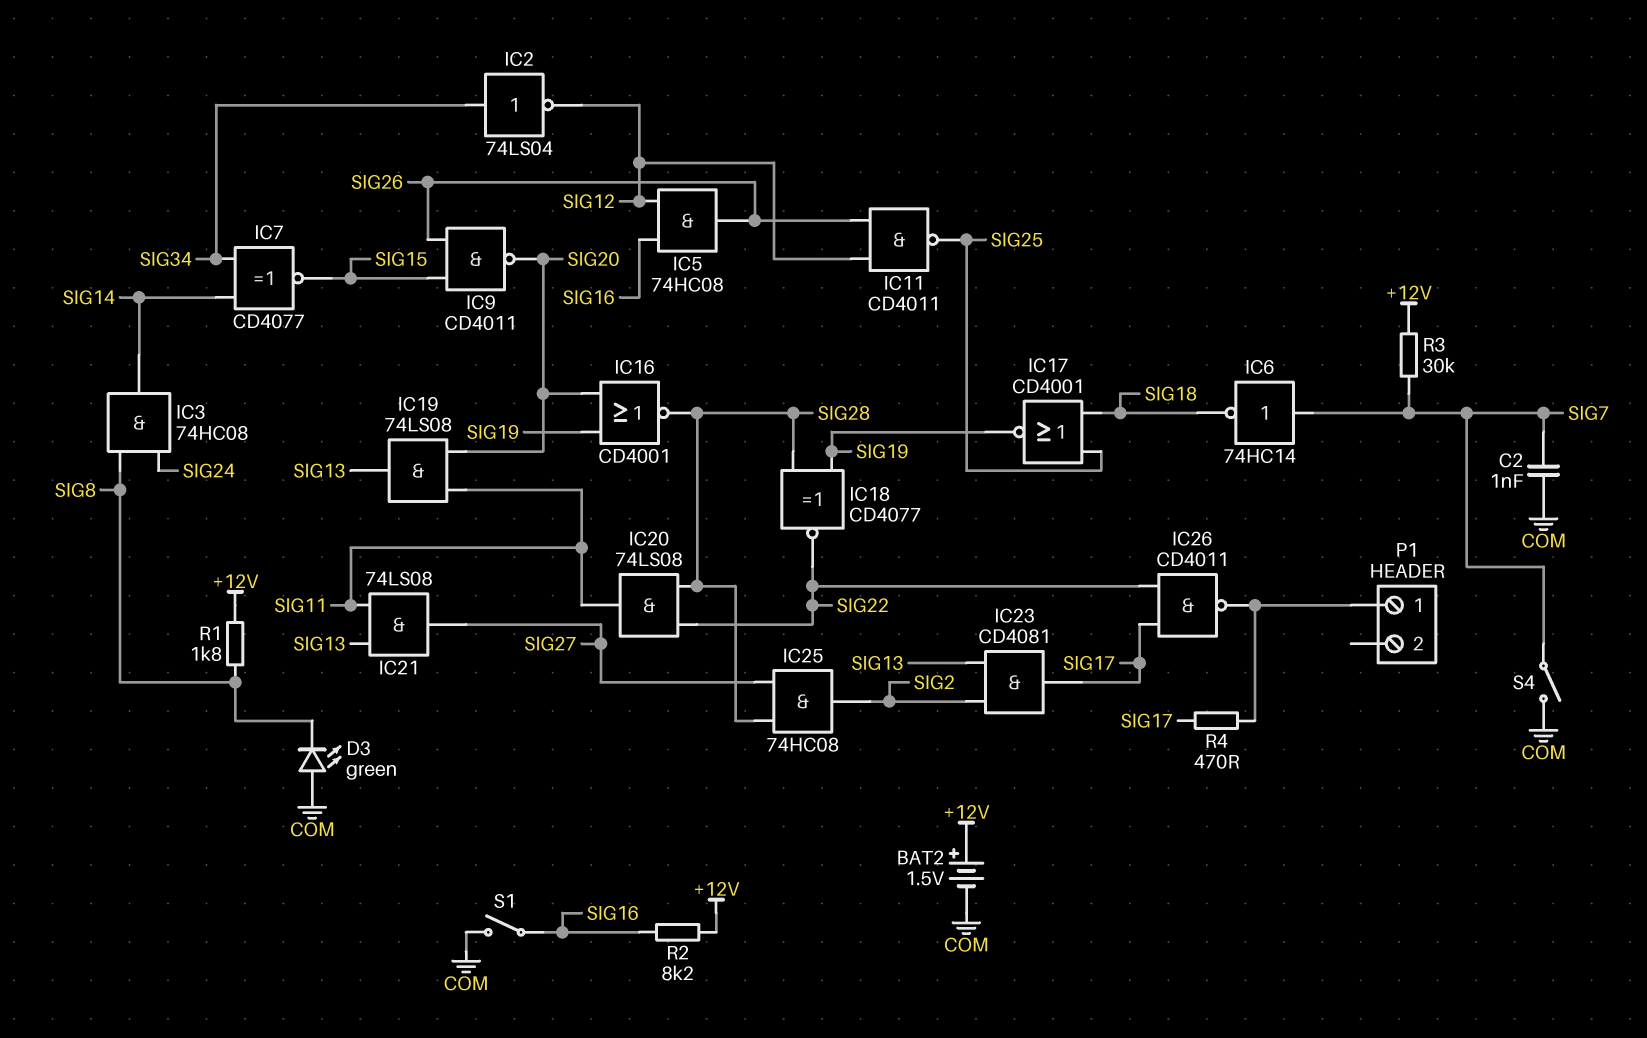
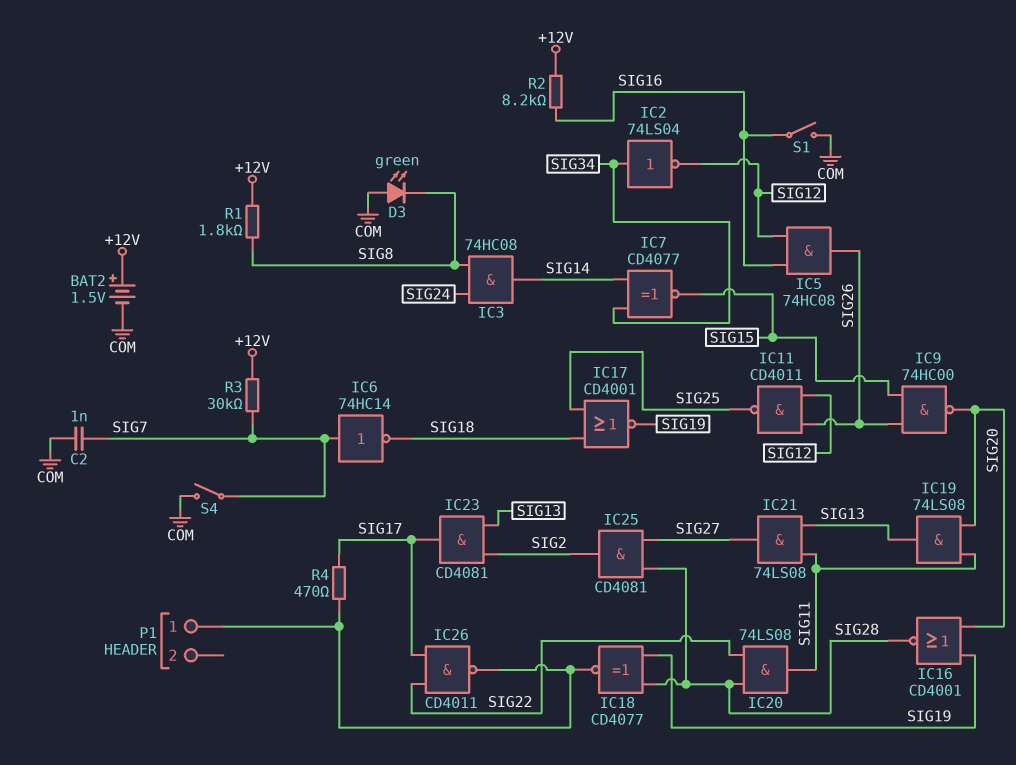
IC9: NAND CD4011 (in SIG15, in SIG26, out SIG20) -> NAND 74HC00 (in SIG15, in SIG26, out SIG20)
IC18: XNOR CD4077 (in SIG19, in SIG28, out SIG22) -> XNOR CD4077 (in SIG19, in SIG28, out P1/1)
IC25: AND 74HC08 (in SIG27, in SIG28, out SIG2) -> AND CD4081 (in SIG27, in SIG28, out SIG2)

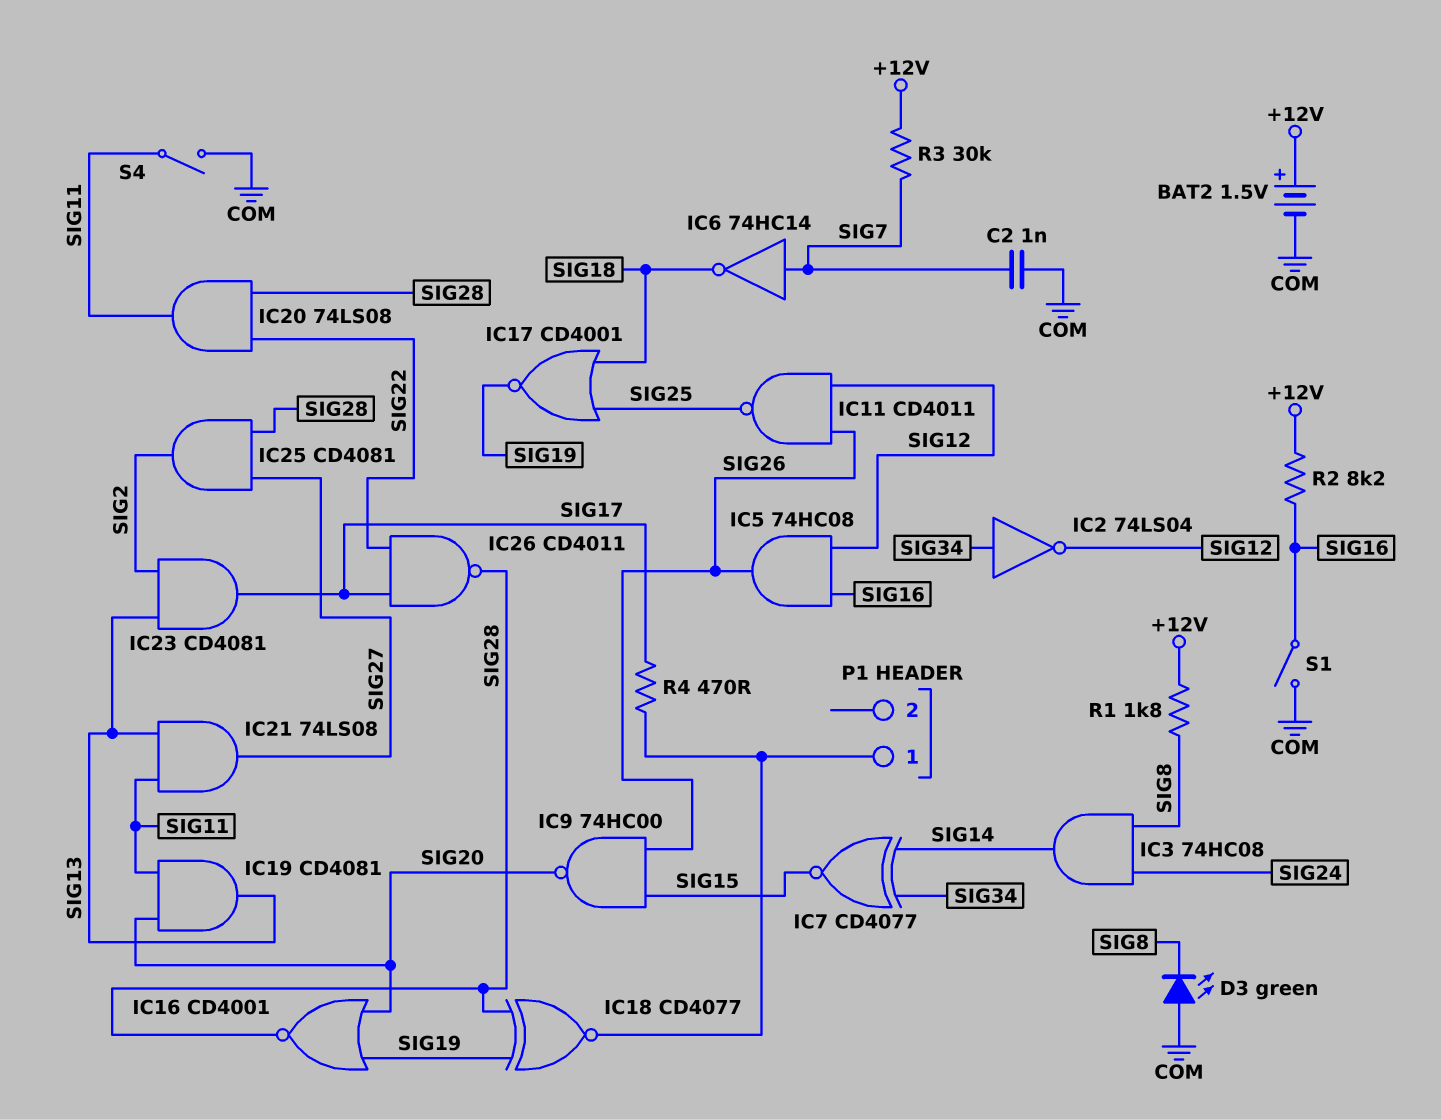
IC19: AND 74LS08 (in SIG11, in SIG20, out SIG13) -> AND CD4081 (in SIG11, in SIG20, out SIG13)
IC26: NAND CD4011 (in SIG17, in SIG22, out P1/1) -> NAND CD4011 (in SIG17, in SIG22, out SIG28)
S4: switch (COM, SIG7) -> switch (COM, SIG11)

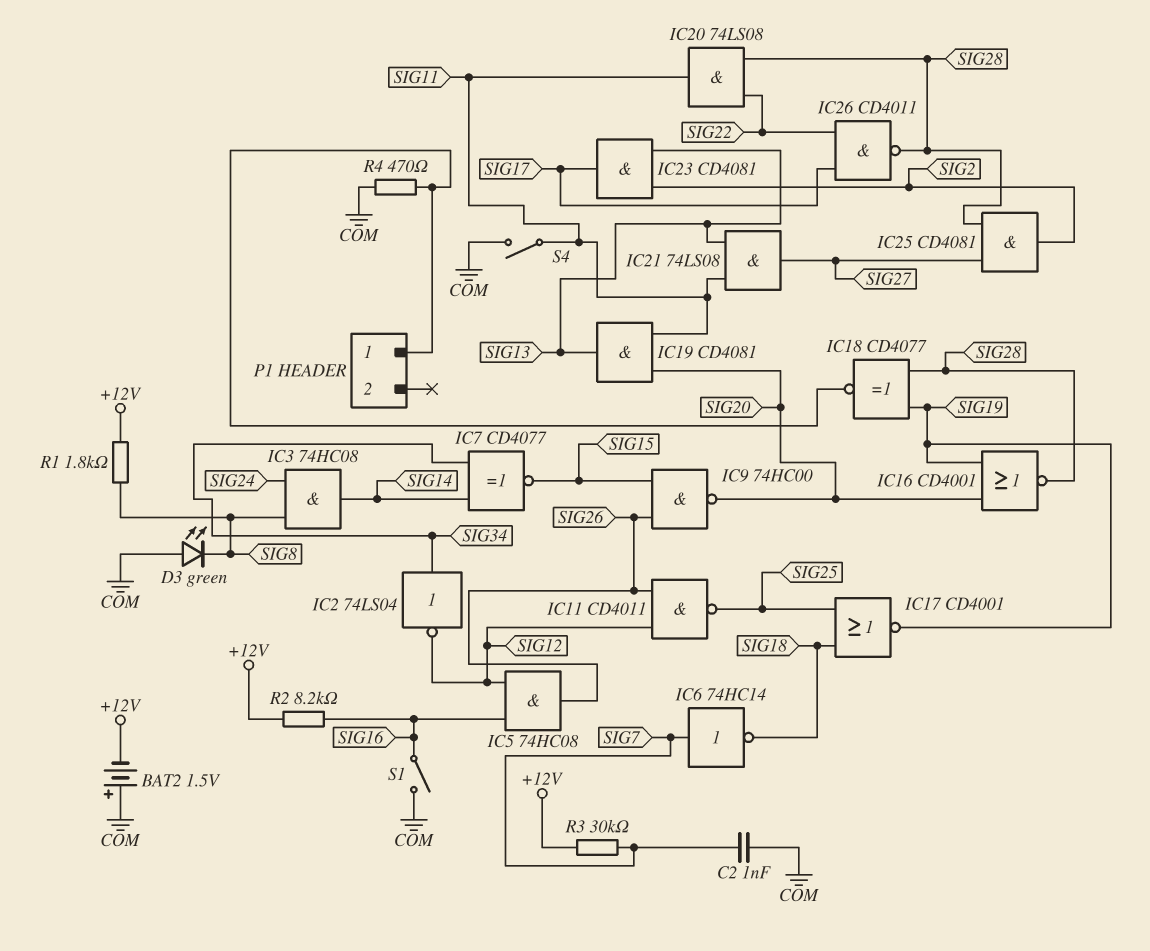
BAT2: 1.5V (plus +12V, minus COM) -> 1.5V (plus COM, minus +12V)
R4: 470 (P1/1, SIG17) -> 470 (COM, P1/1)

